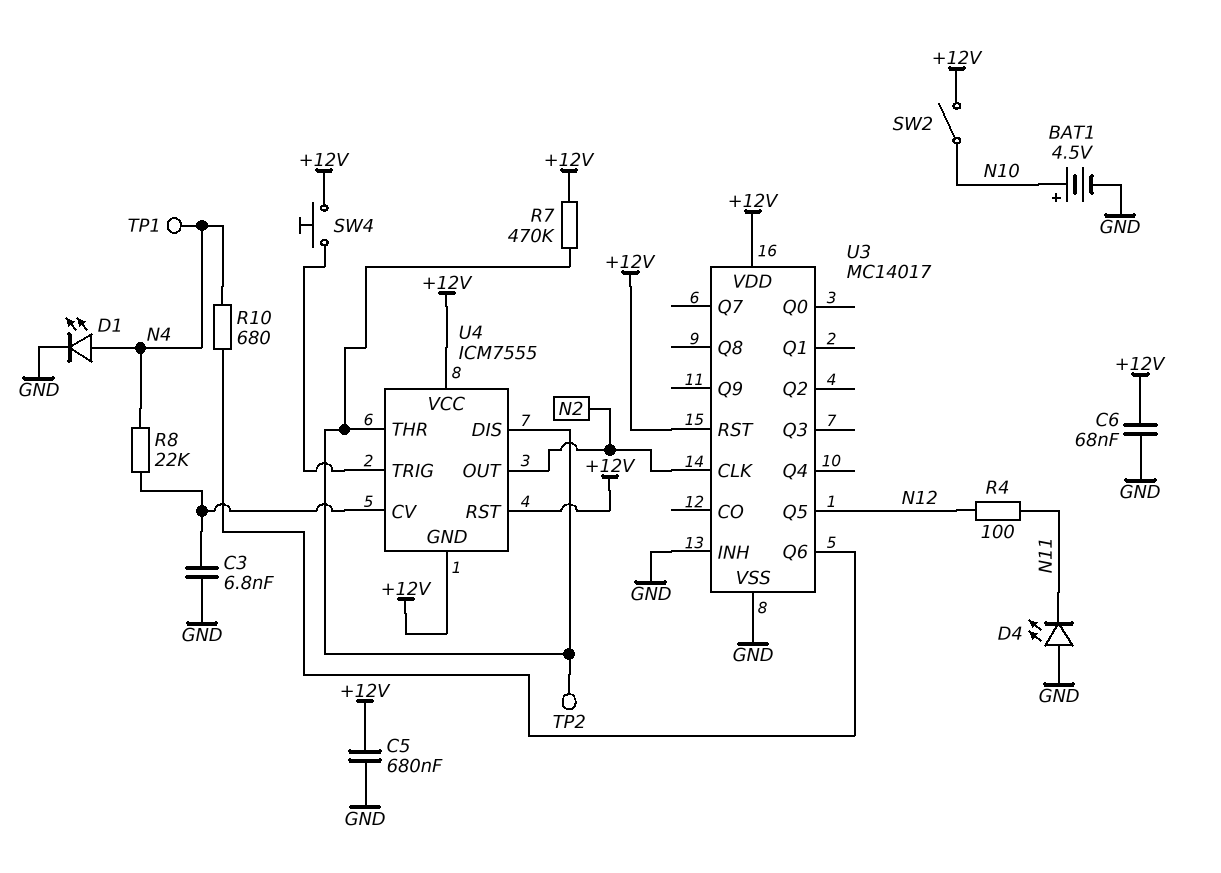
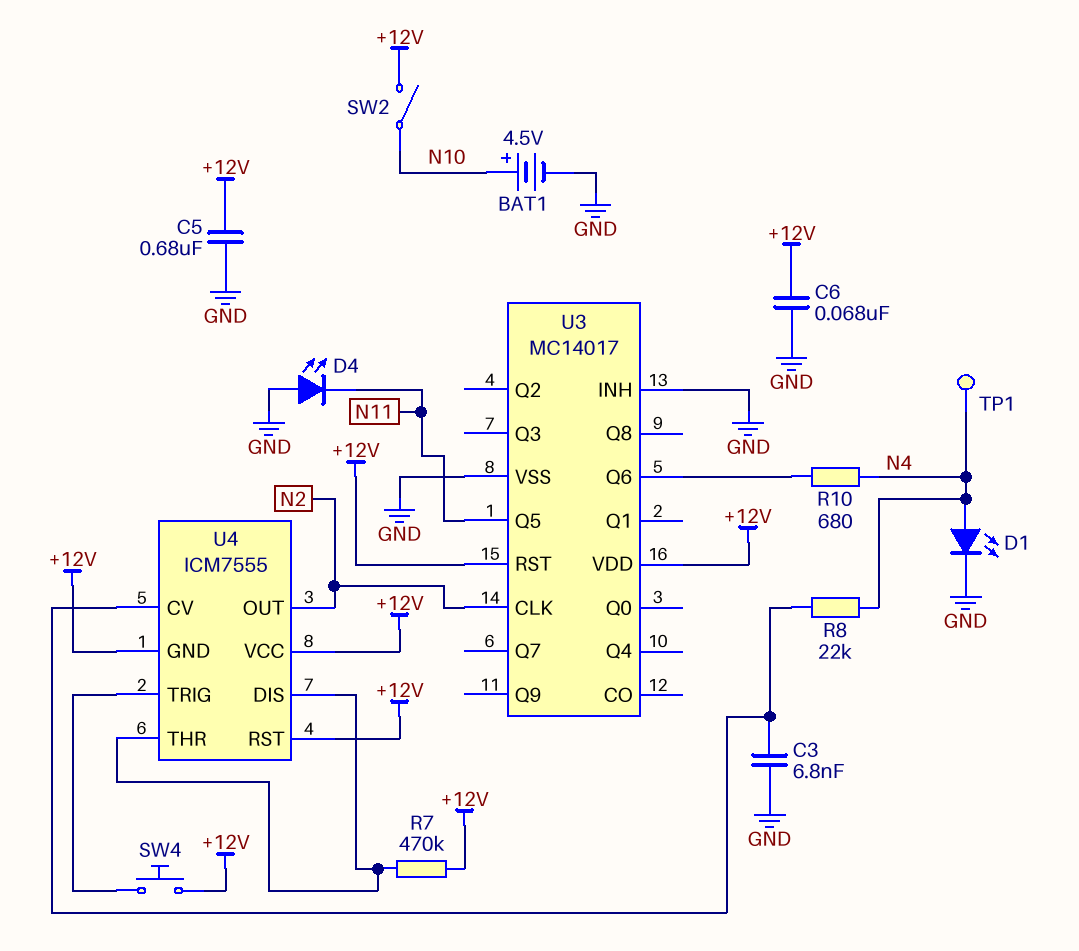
R4: 100 (N11, N12) -> none
TP2: test point (U4/DIS) -> none
U3 pin Q5: N12 -> N11

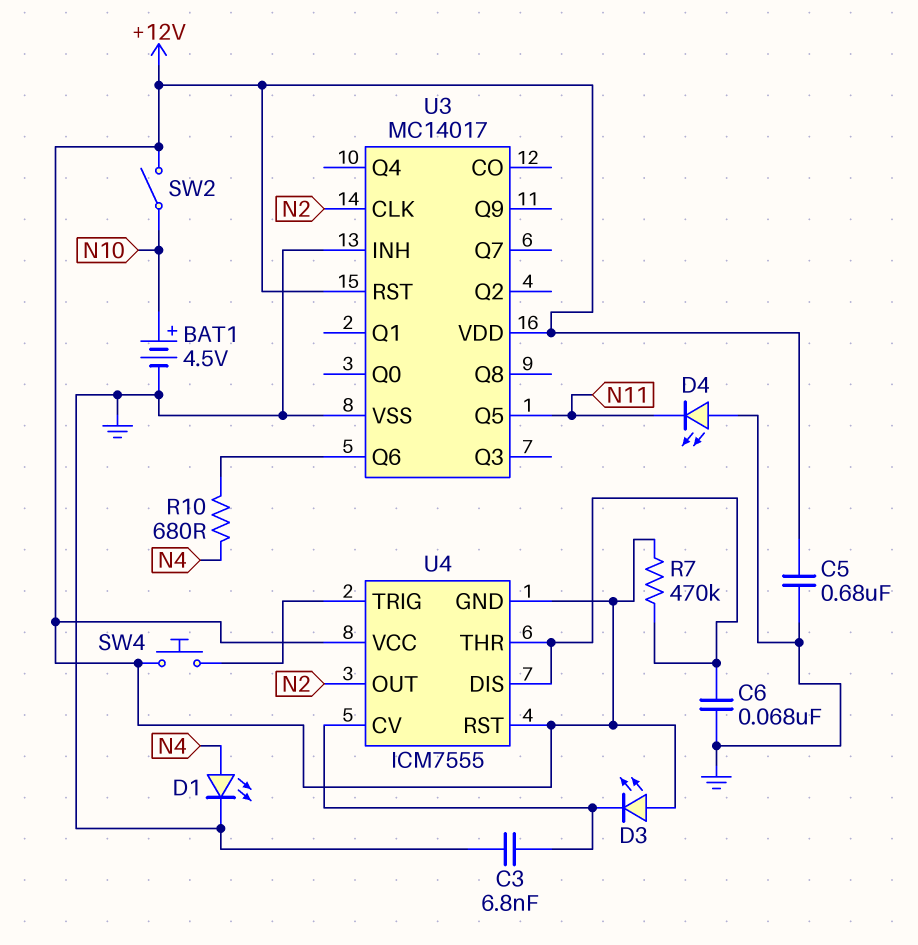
C6: 68nF (+12V, GND) -> 68nF (GND, U4/DIS)
D3: none -> LED (A +12V, K U4/CV)
R8: 22k (N4, U4/CV) -> none
TP1: test point (N4) -> none

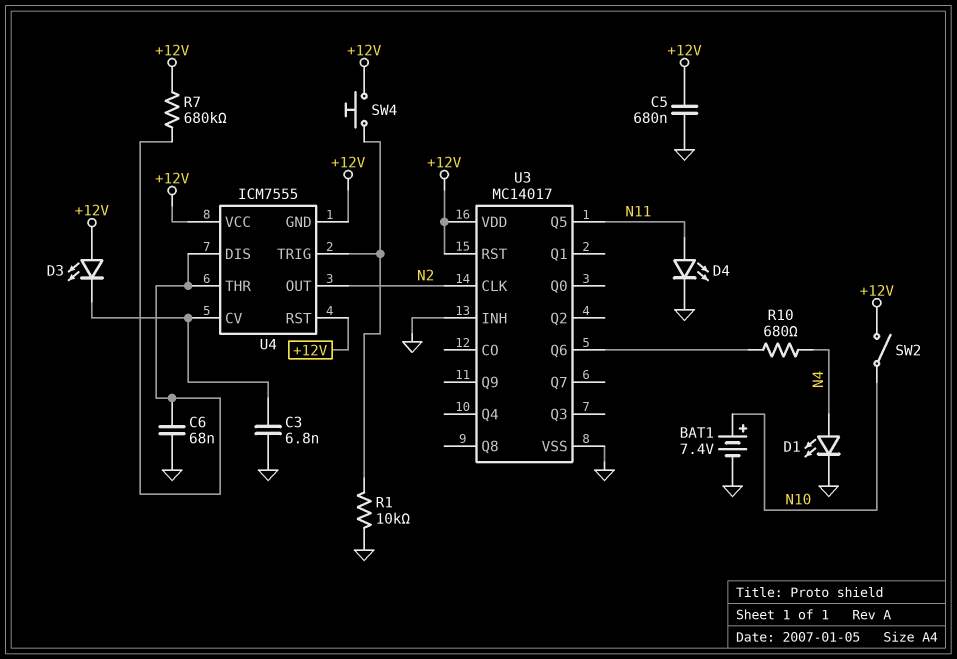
BAT1: 4.5V (plus N10, minus GND) -> 7.4V (plus N10, minus GND)
D4: LED (A GND, K N11) -> LED (A N11, K GND)
R1: none -> 10k (GND, U4/TRIG)
R7: 470k (+12V, U4/DIS) -> 680k (+12V, U4/DIS)

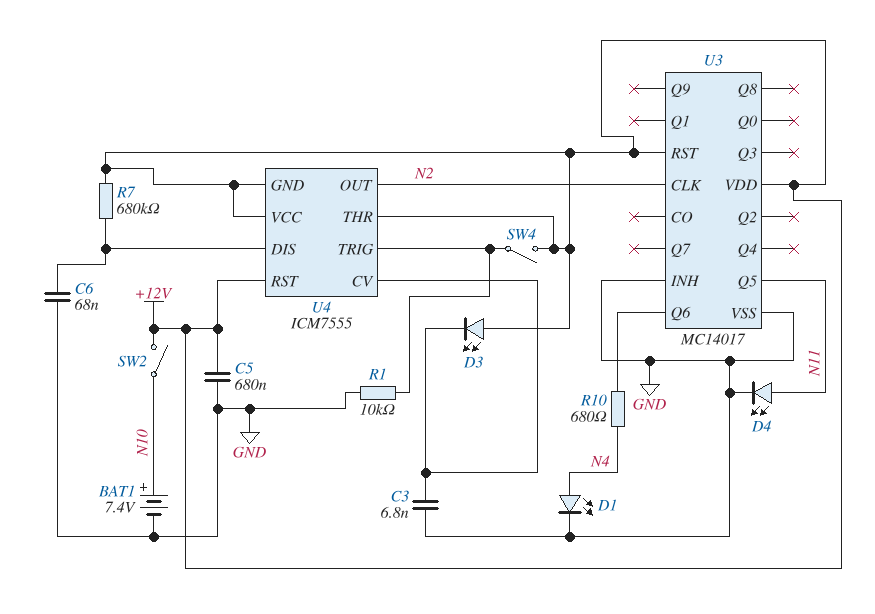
SW4: button (+12V, U4/TRIG) -> switch (+12V, U4/TRIG)
U4 pin THR: U4/DIS -> +12V

